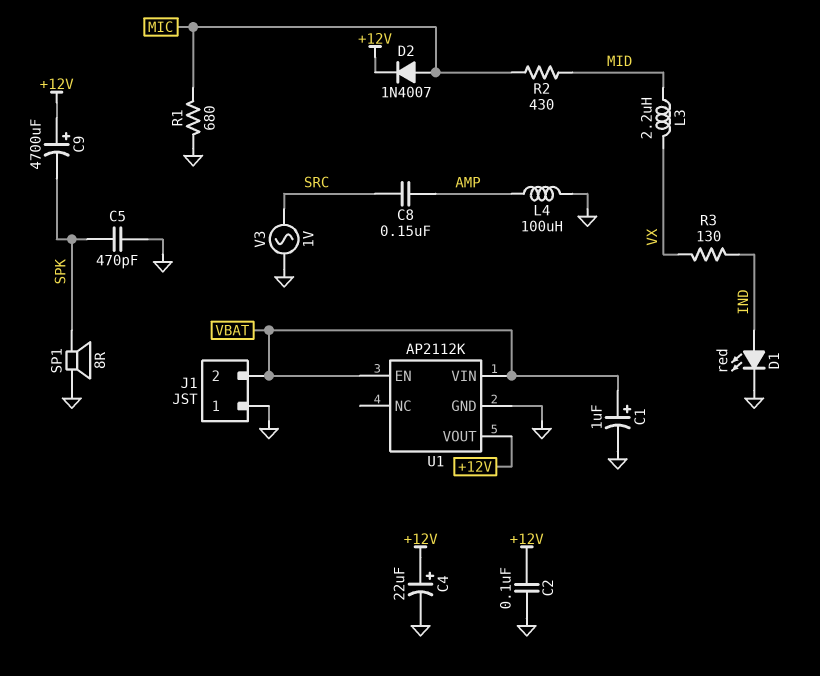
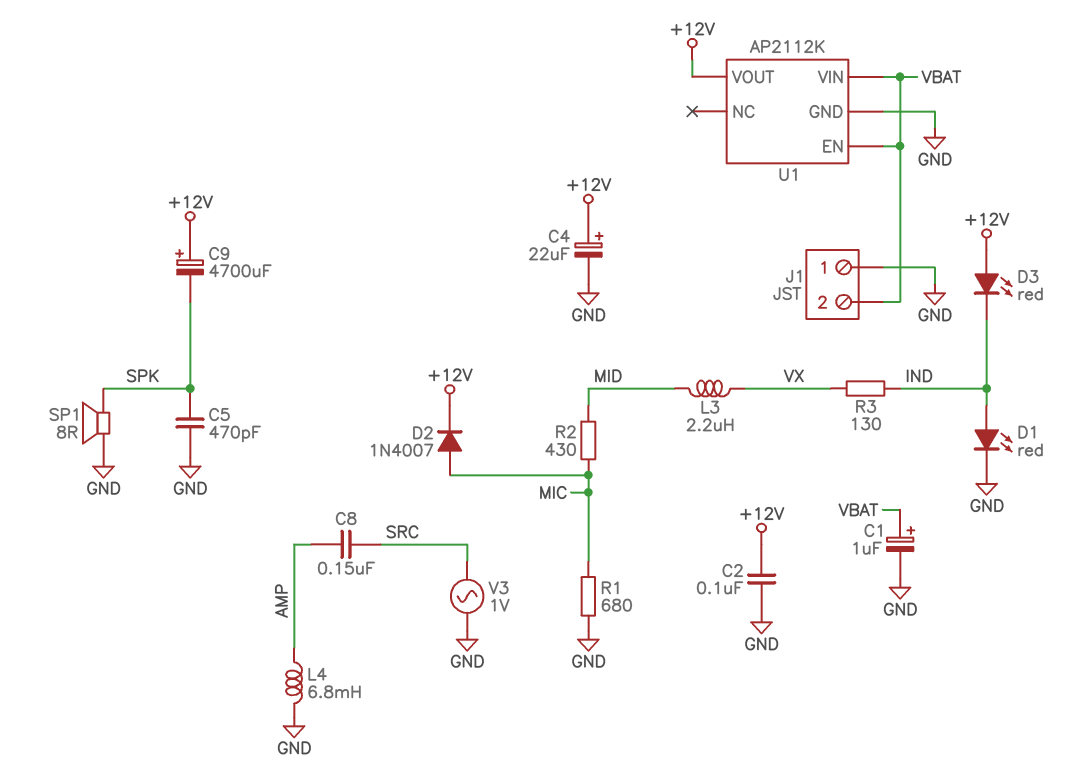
D3: none -> LED red (A +12V, K IND)
L4: 100uH (AMP, GND) -> 6.8mH (AMP, GND)

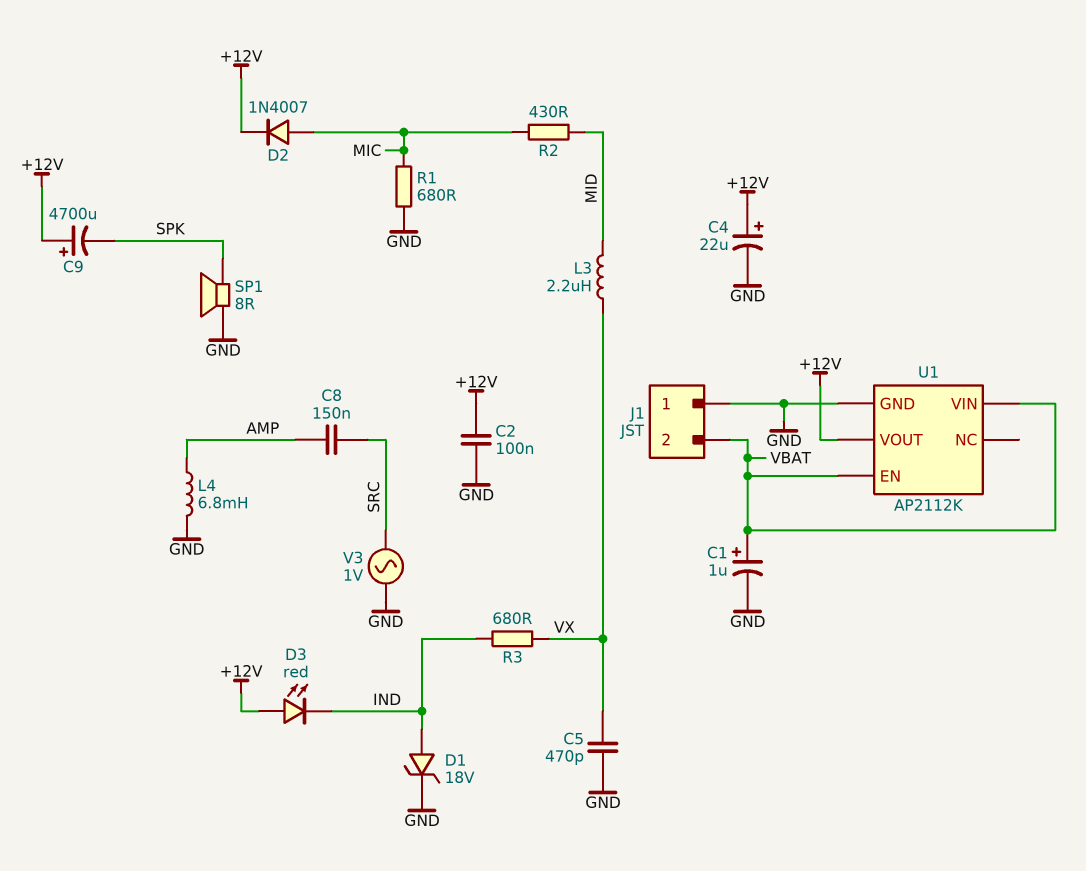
C5: 470pF (GND, SPK) -> 470pF (GND, VX)
D1: LED red (A IND, K GND) -> zener 18V (A IND, K GND)
R3: 130 (IND, VX) -> 680 (IND, VX)

